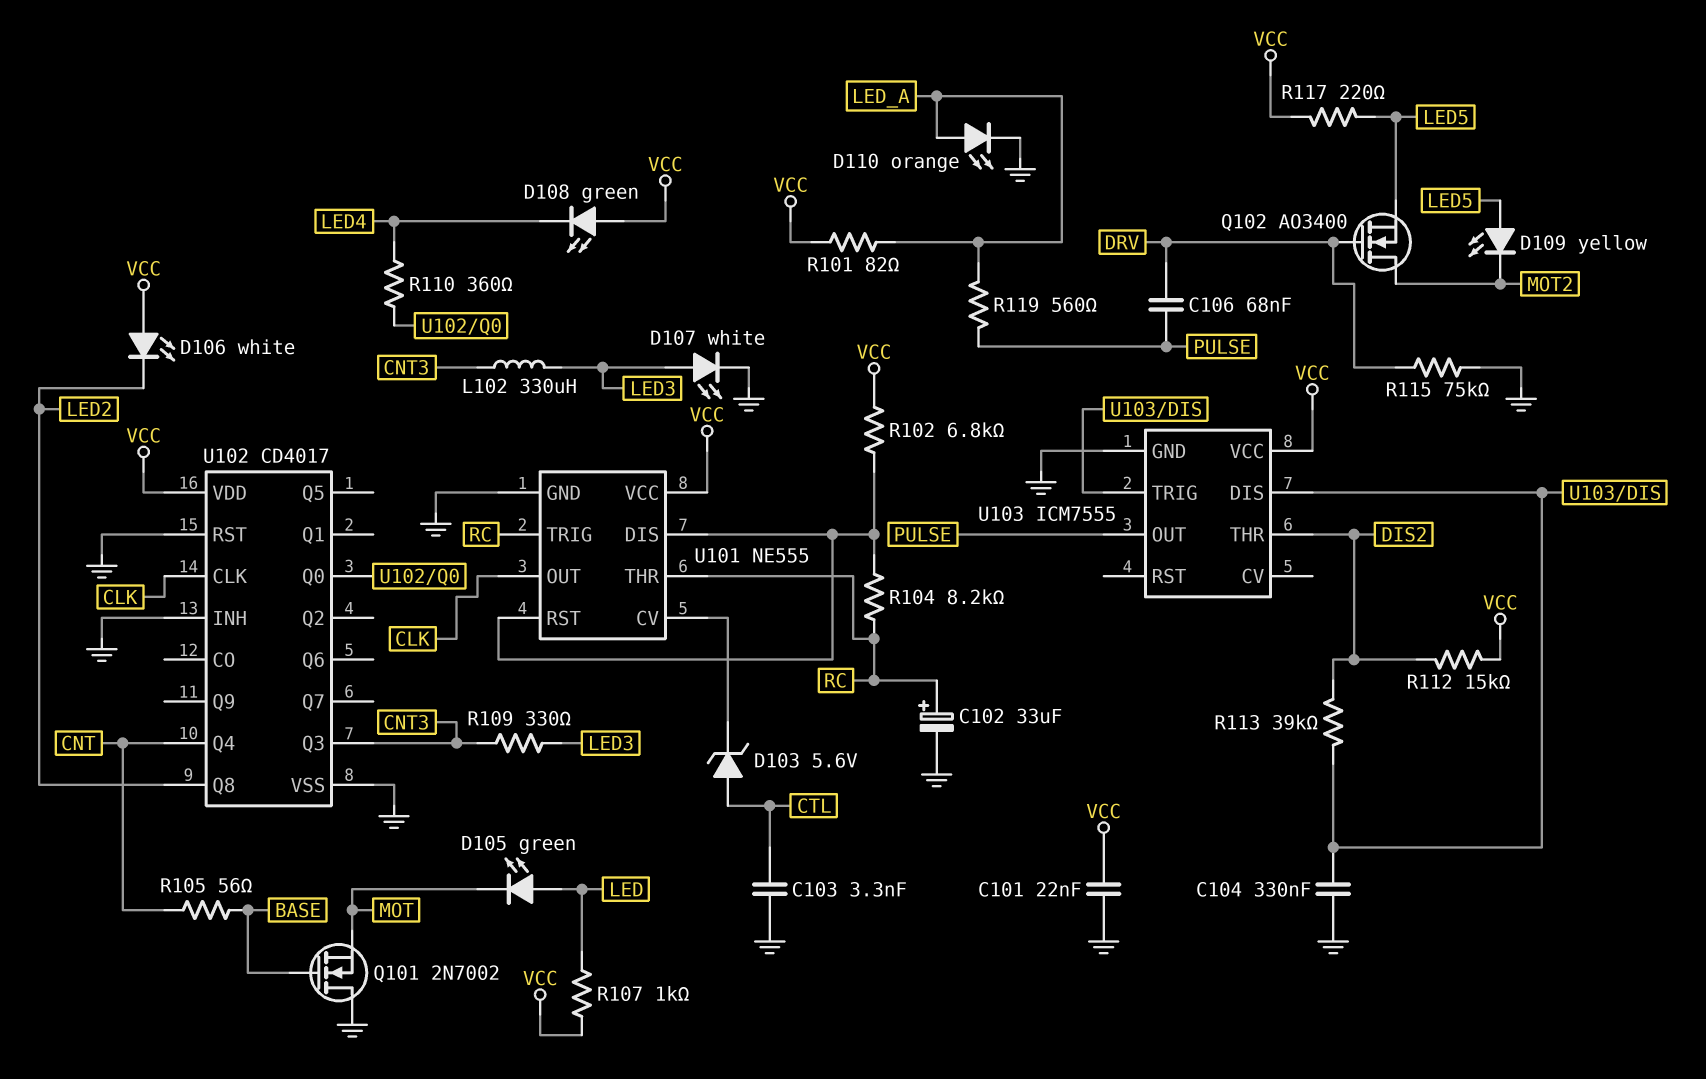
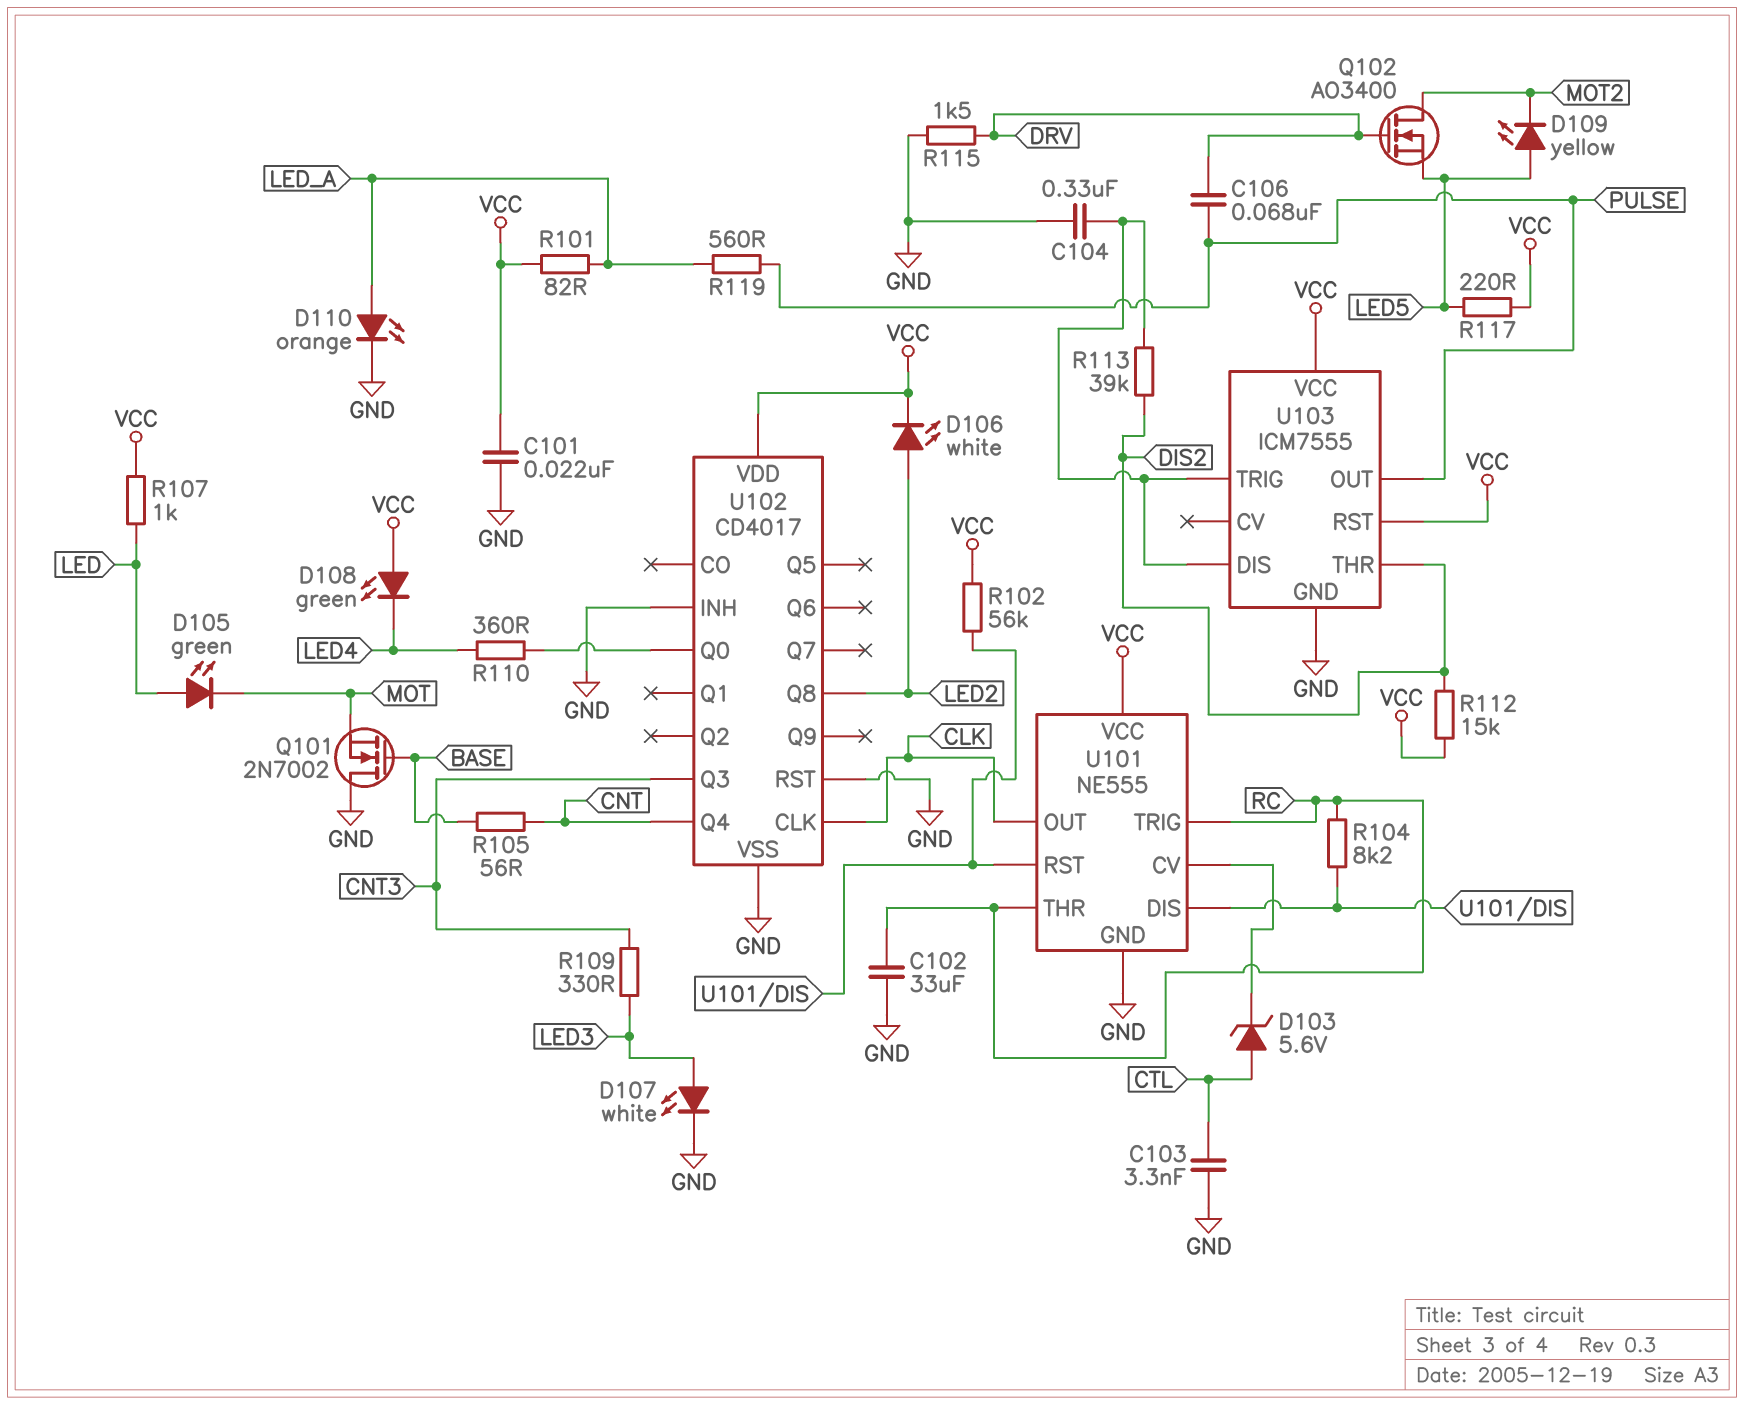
C102: 33uF (plus RC, minus GND) -> 33uF (GND, RC)
D106: LED white (A VCC, K LED2) -> LED white (A LED2, K VCC)
L102: 330uH (CNT3, LED3) -> none
R102: 6.8k (U101/DIS, VCC) -> 56k (U101/DIS, VCC)
R115: 75k (DRV, GND) -> 1.5k (DRV, GND)
U103 pin RST: none -> VCC

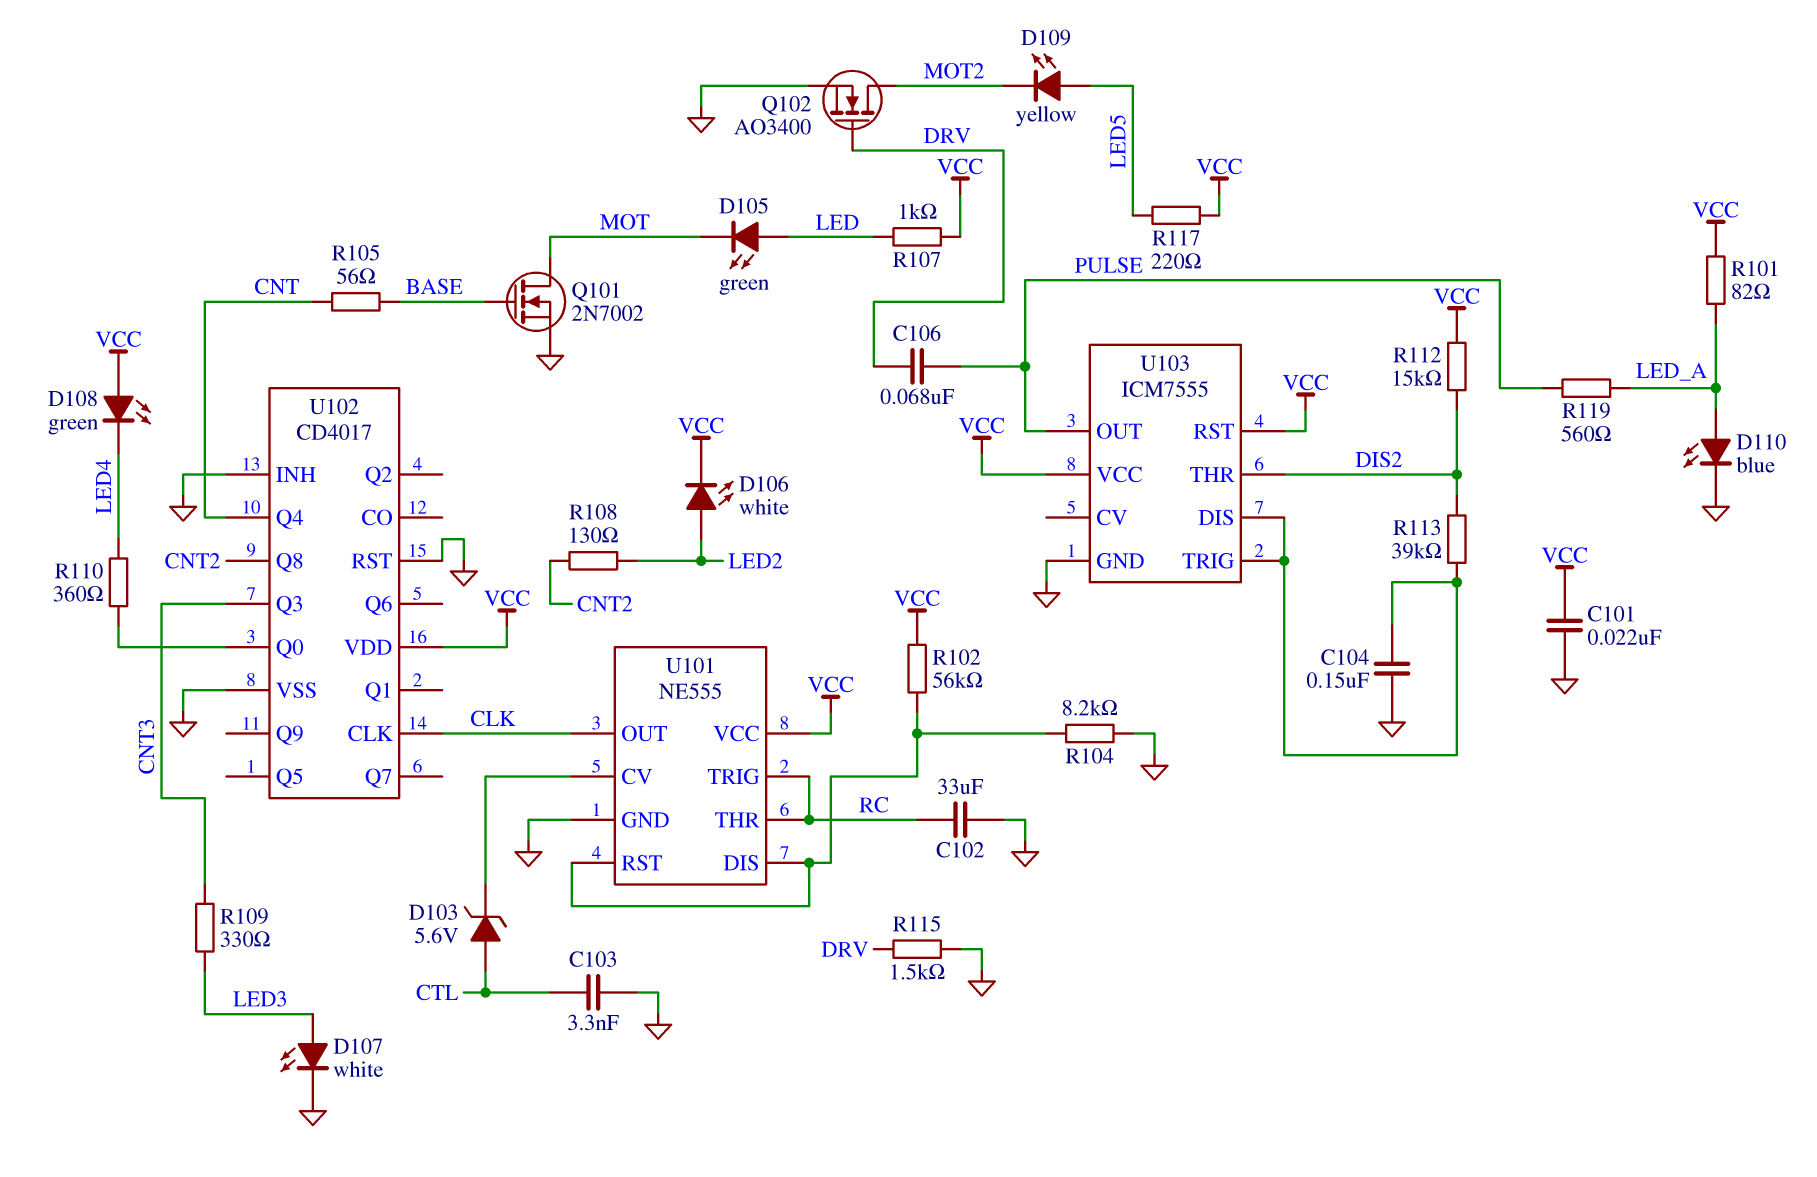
C104: 330nF (GND, U103/DIS) -> 150nF (GND, U103/DIS)
D110: LED orange (A LED_A, K GND) -> LED blue (A LED_A, K GND)
Q101: NMOS 2N7002 (G BASE, D GND, S MOT) -> NMOS 2N7002 (G BASE, D MOT, S GND)
Q102: NMOS AO3400 (G DRV, D MOT2, S LED5) -> NMOS AO3400 (G DRV, D MOT2, S GND)
R104: 8.2k (RC, U101/DIS) -> 8.2k (GND, U101/DIS)
R108: none -> 130 (CNT2, LED2)
U102 pin Q8: LED2 -> CNT2

